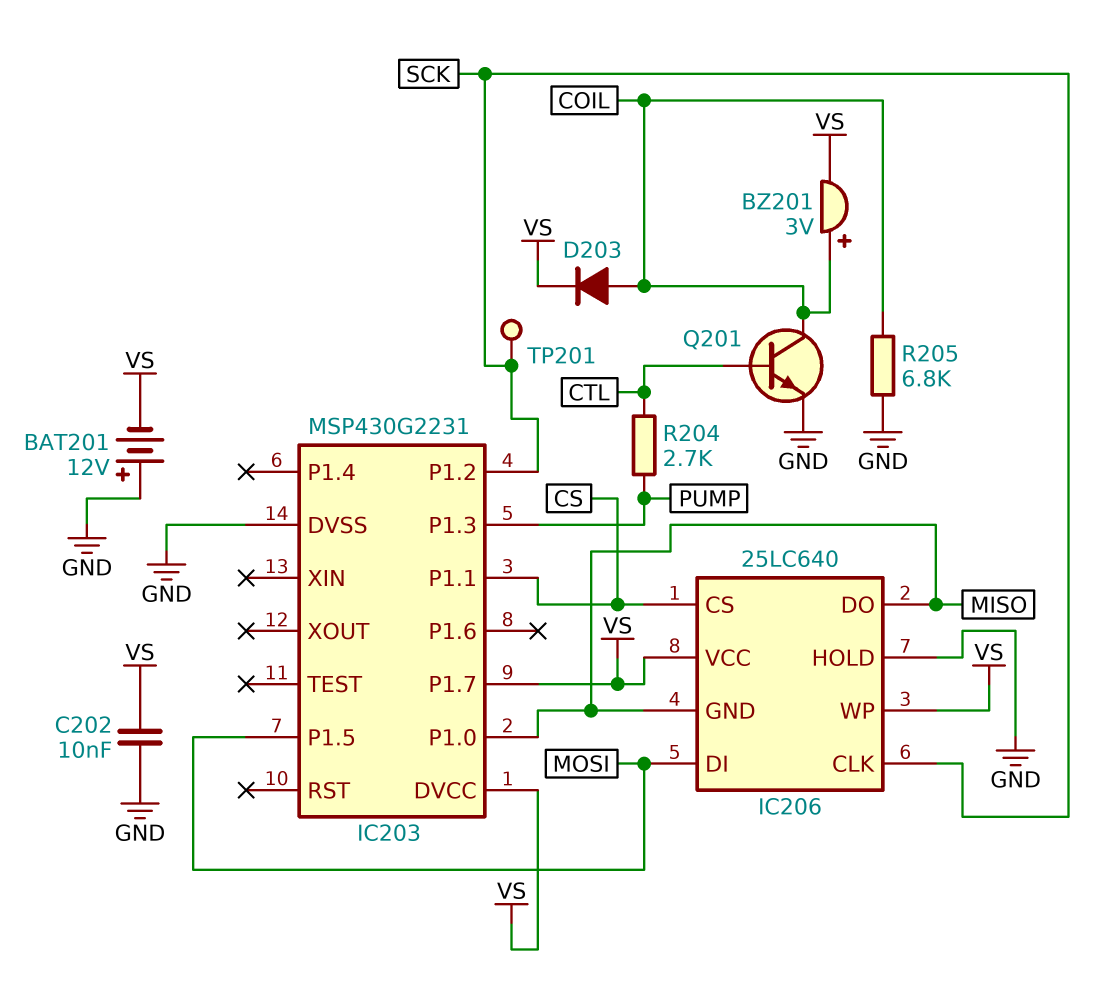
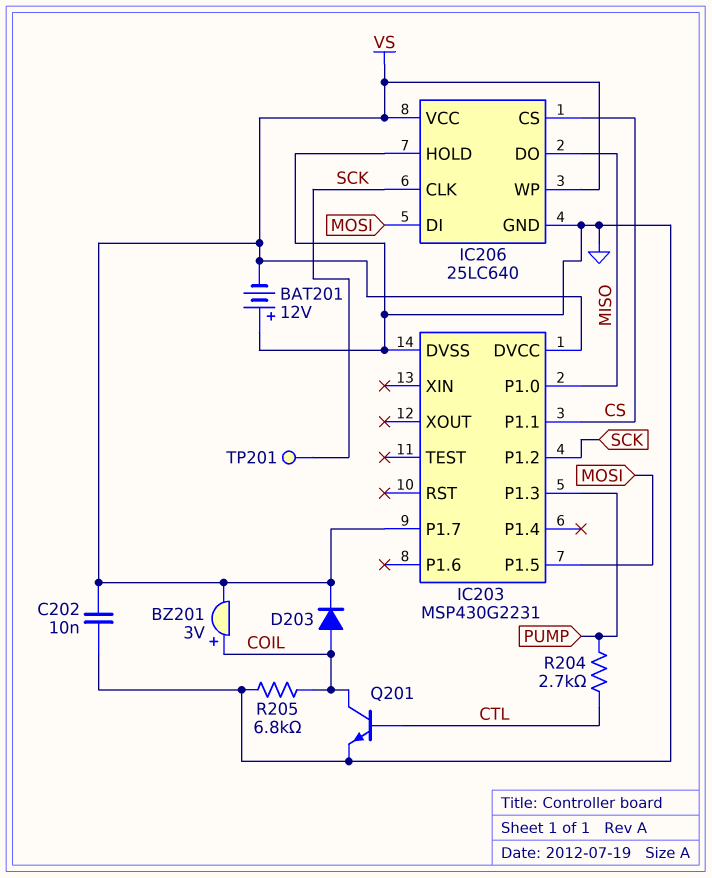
IC206 pin GND: MISO -> GND

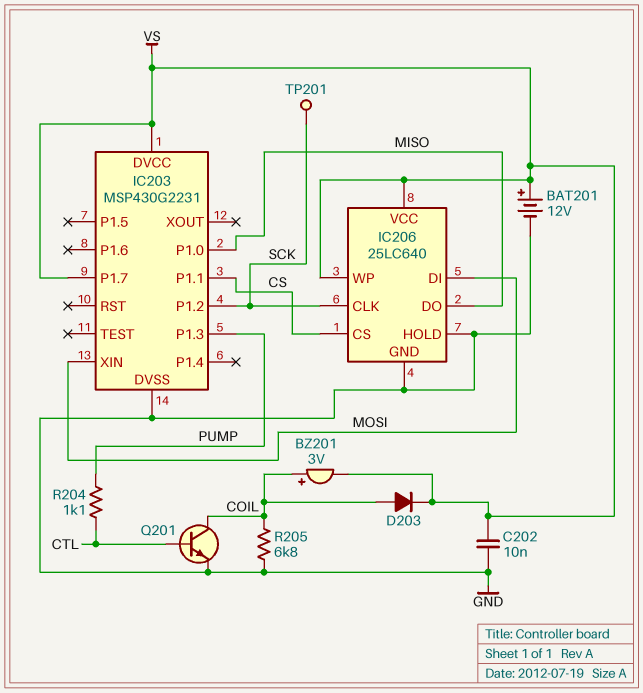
BAT201: 12V (plus GND, minus VS) -> 12V (plus VS, minus GND)
IC203 pin P1.5: MOSI -> none
IC203 pin XIN: none -> MOSI
R204: 2.7k (CTL, PUMP) -> 1.1k (CTL, PUMP)

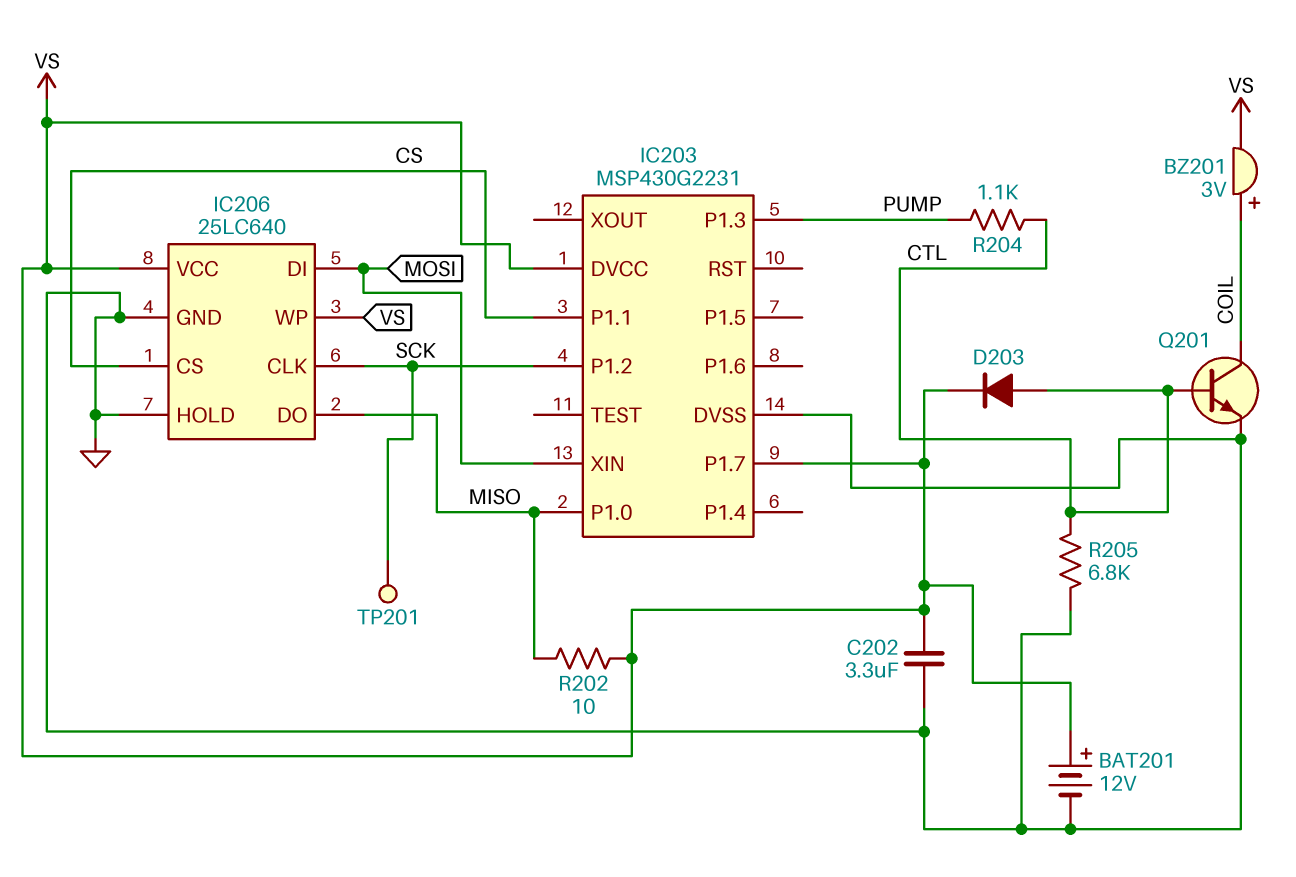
C202: 10nF (GND, VS) -> 3.3uF (GND, VS)
D203: diode (A COIL, K VS) -> diode (A CTL, K VS)
R202: none -> 10 (MISO, VS)
R205: 6.8k (COIL, GND) -> 6.8k (CTL, GND)

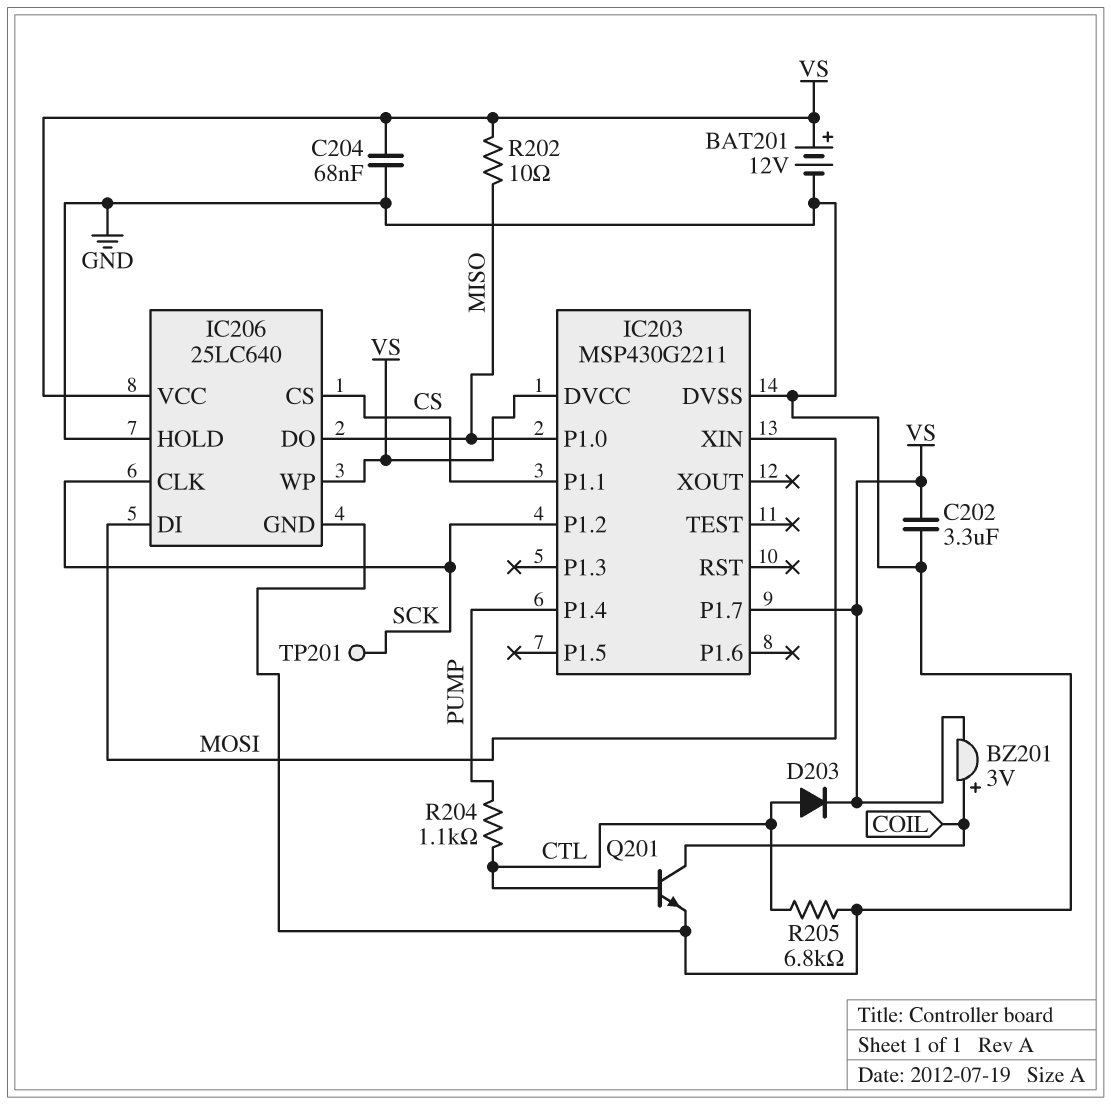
C204: none -> 68nF (GND, VS)
IC203: MSP430G2231 -> MSP430G2211
IC203 pin P1.3: PUMP -> none
IC203 pin P1.4: none -> PUMP

